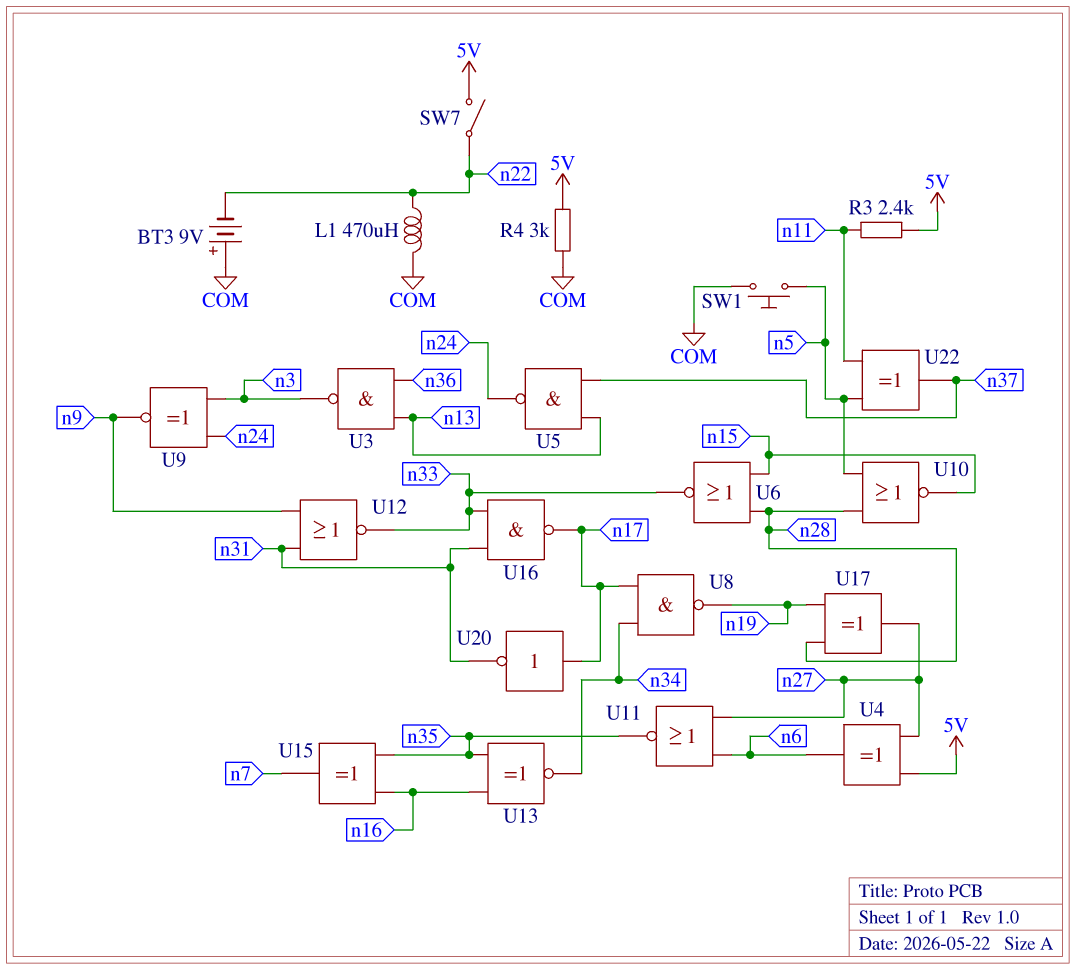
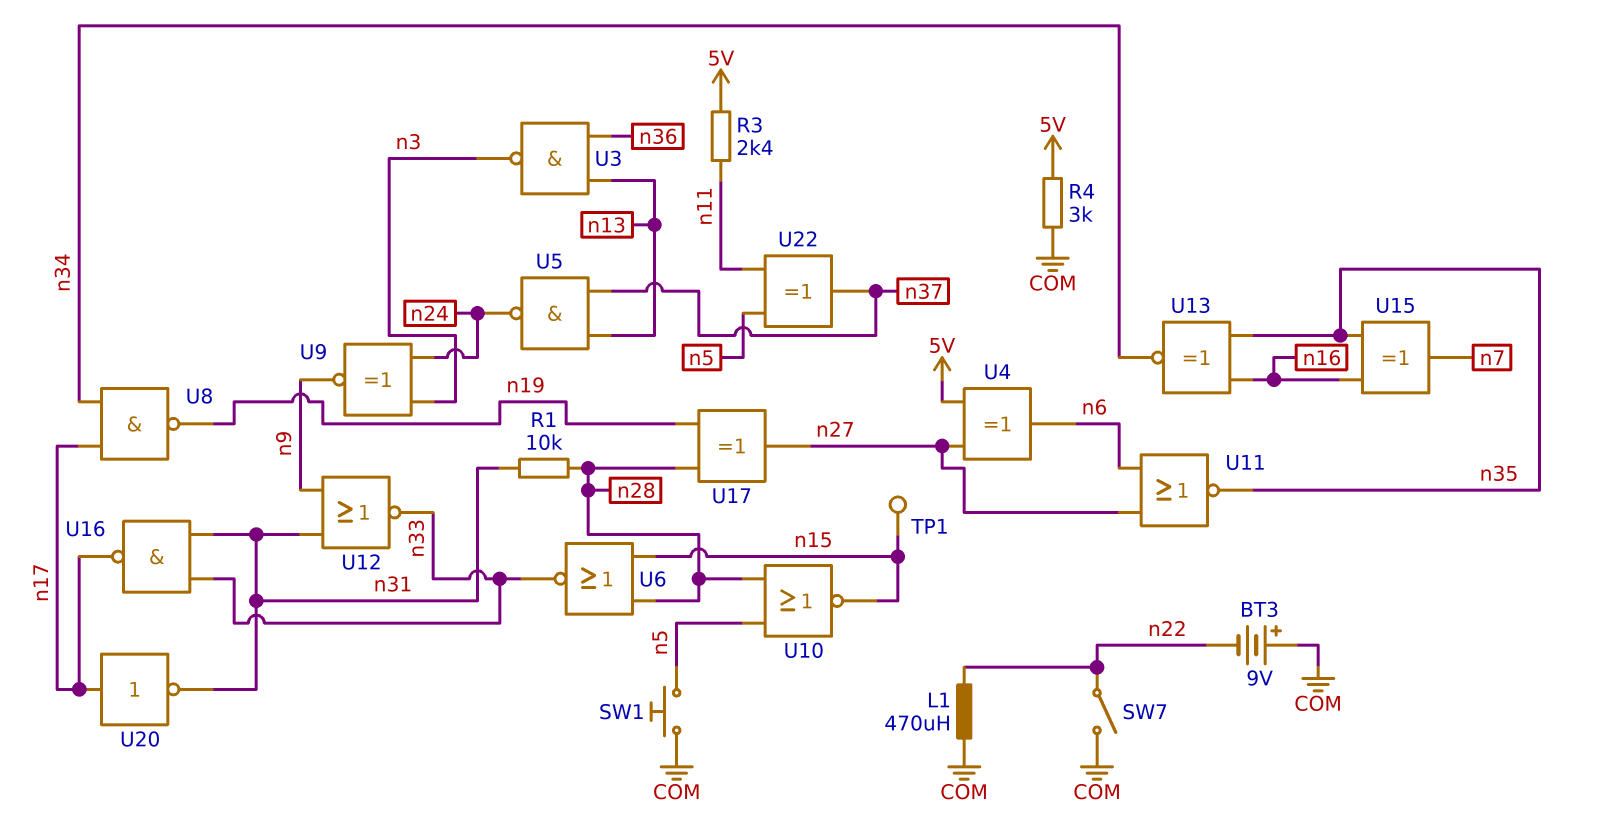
R1: none -> 10k (n28, n31)
SW7: switch (5V, n22) -> switch (COM, n22)
TP1: none -> test point (n15)

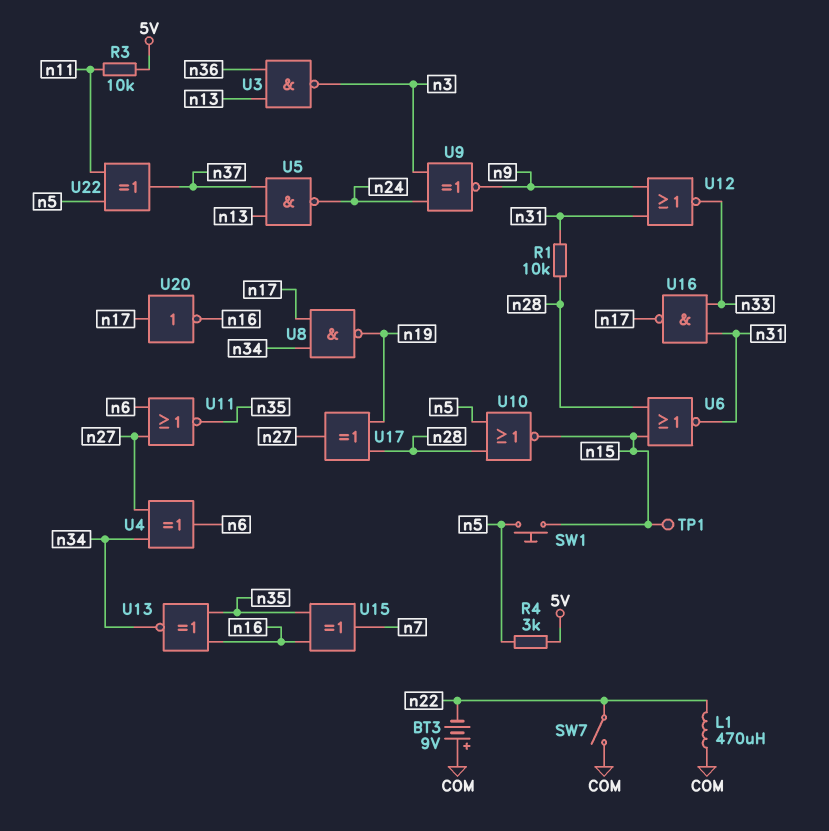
R3: 2.4k (5V, n11) -> 10k (5V, n11)
R4: 3k (5V, COM) -> 3k (5V, n5)
SW1: button (COM, n5) -> button (n5, n15)
U4: XOR (in 5V, in n27, out n6) -> XOR (in n27, in n34, out n6)
U6: NOR (in n15, in n28, out n33) -> NOR (in n15, in n28, out n31)
U20: NOT (in n17, out n31) -> NOT (in n17, out n16)

